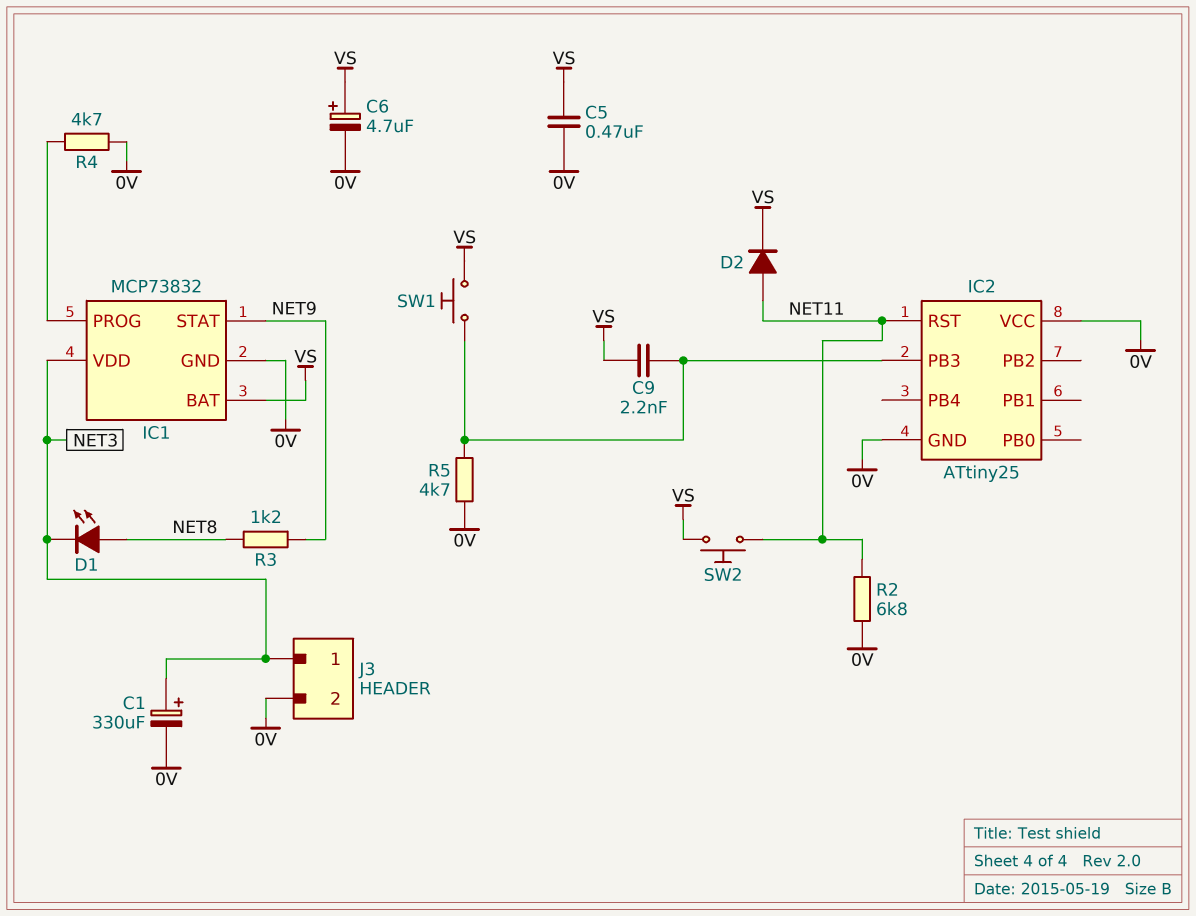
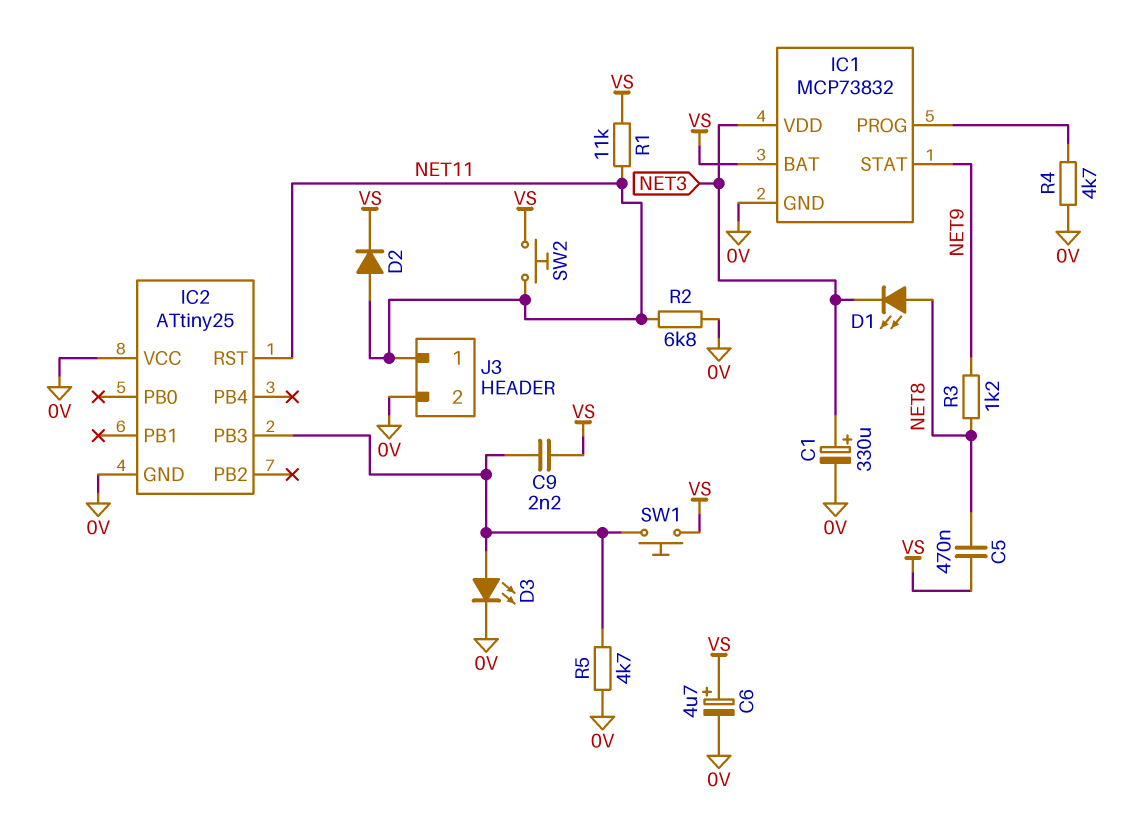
C5: 470nF (0V, VS) -> 470nF (NET8, VS)
D3: none -> LED (A IC2/PB3, K 0V)
J3 pin 1: NET3 -> NET11
R1: none -> 11k (NET11, VS)

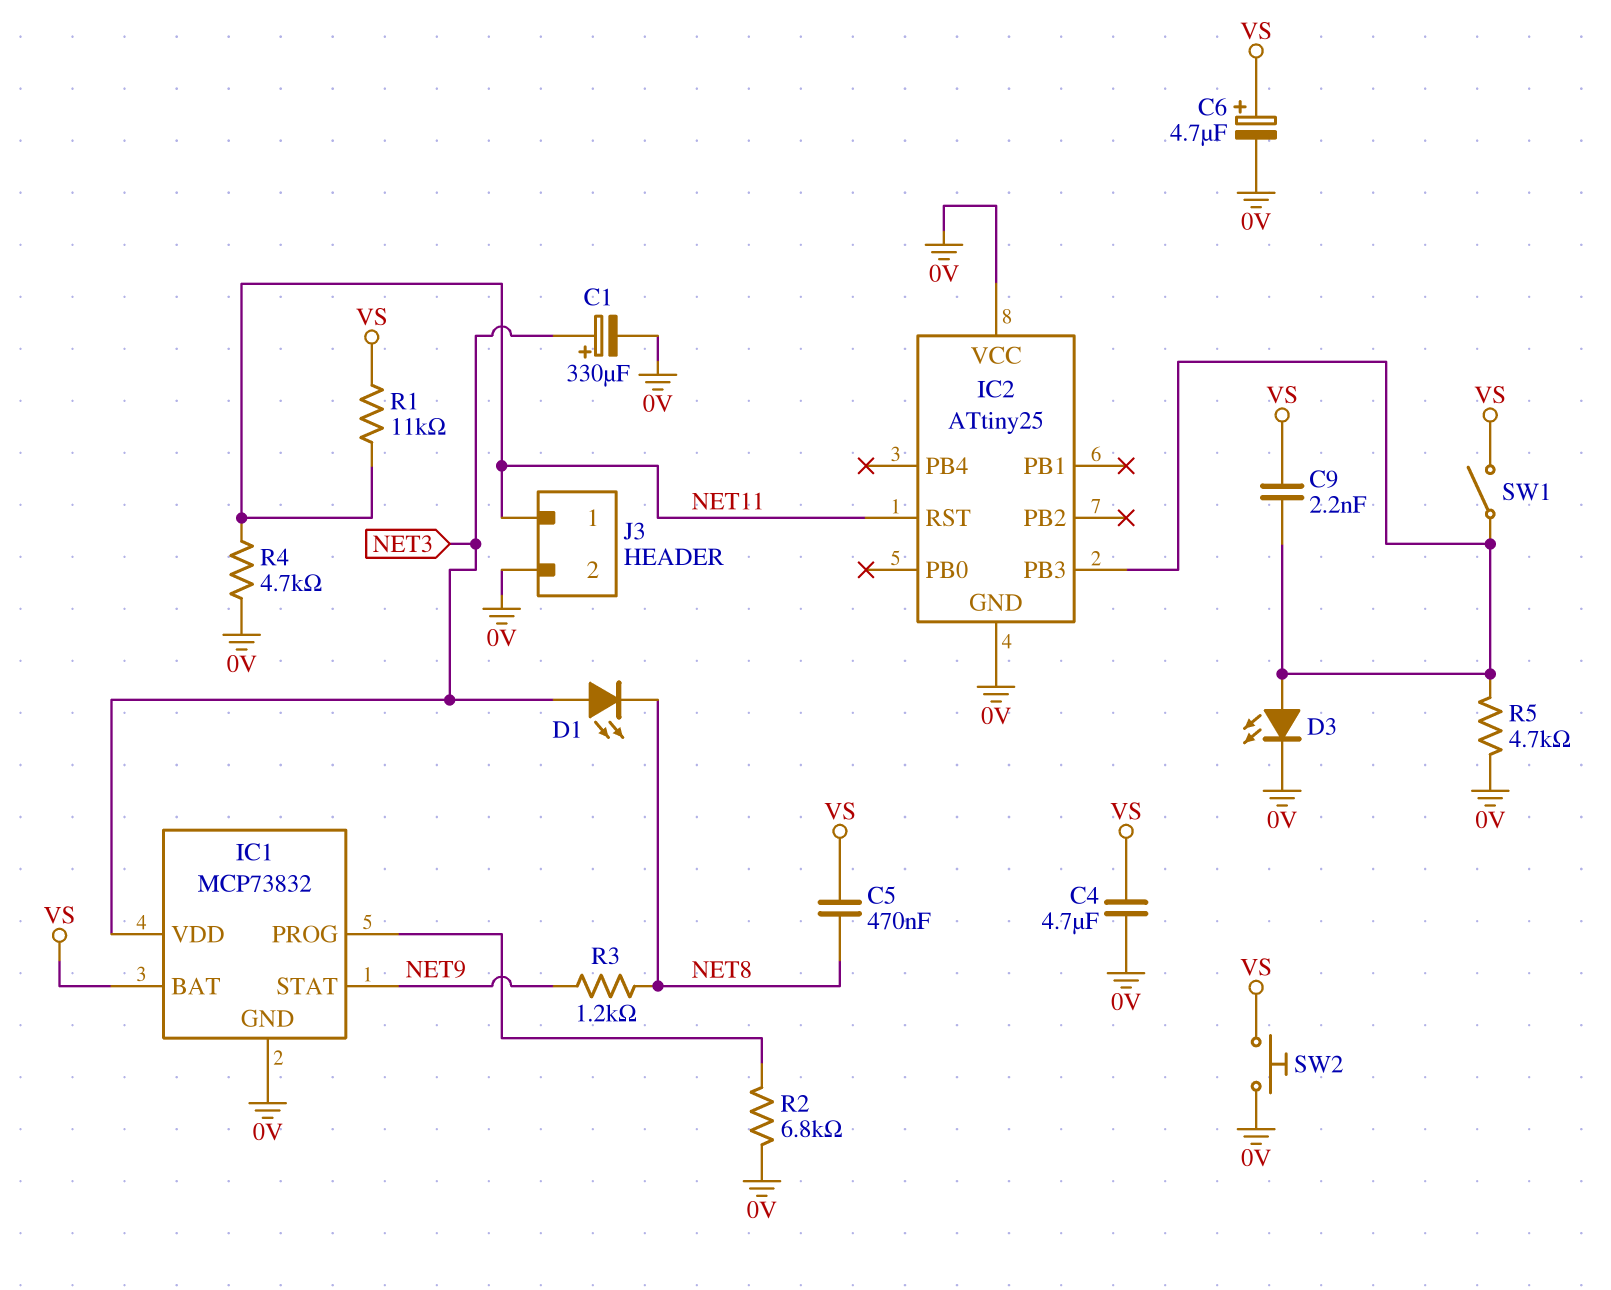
C4: none -> 4.7uF (0V, VS)
D1: LED (A NET8, K NET3) -> LED (A NET3, K NET8)
D2: diode (A NET11, K VS) -> none
R2: 6.8k (0V, NET11) -> 6.8k (0V, IC1/PROG)
R4: 4.7k (0V, IC1/PROG) -> 4.7k (0V, NET11)
SW1: button (IC2/PB3, VS) -> switch (IC2/PB3, VS)
SW2: button (NET11, VS) -> button (0V, VS)

